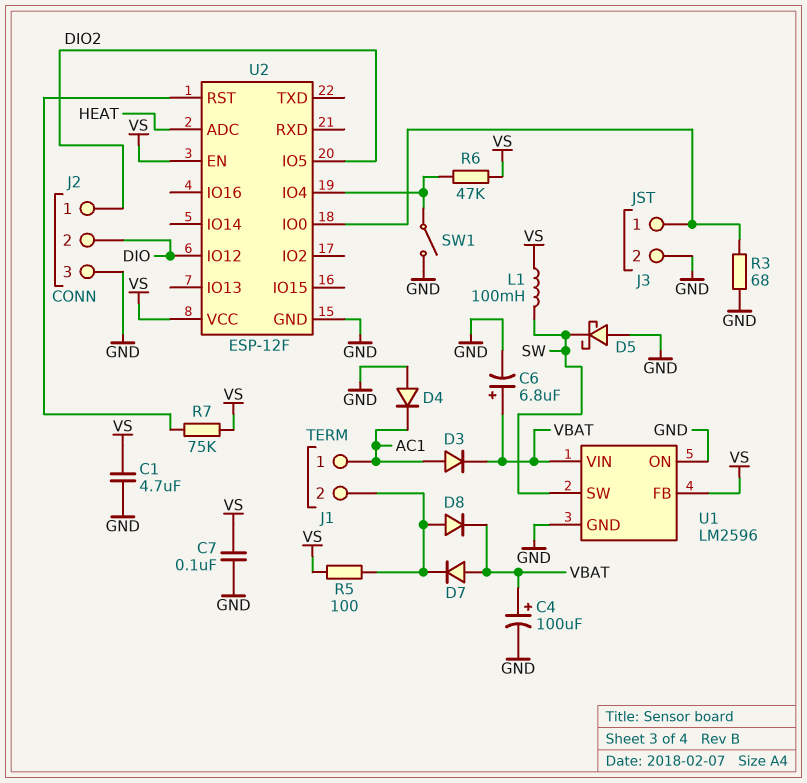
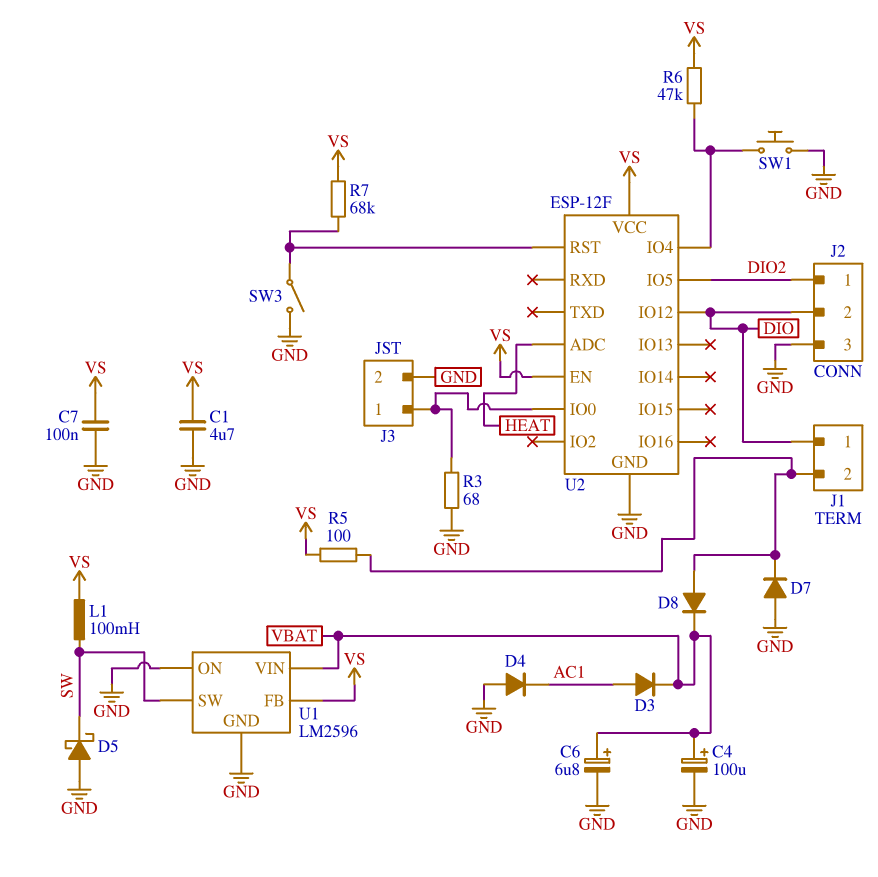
D7: diode (A VBAT, K J1/2) -> diode (A GND, K J1/2)
J1 pin 1: AC1 -> DIO
R7: 75k (U2/RST, VS) -> 68k (U2/RST, VS)
SW1: switch (GND, U2/IO4) -> button (GND, U2/IO4)
SW3: none -> switch (GND, U2/RST)

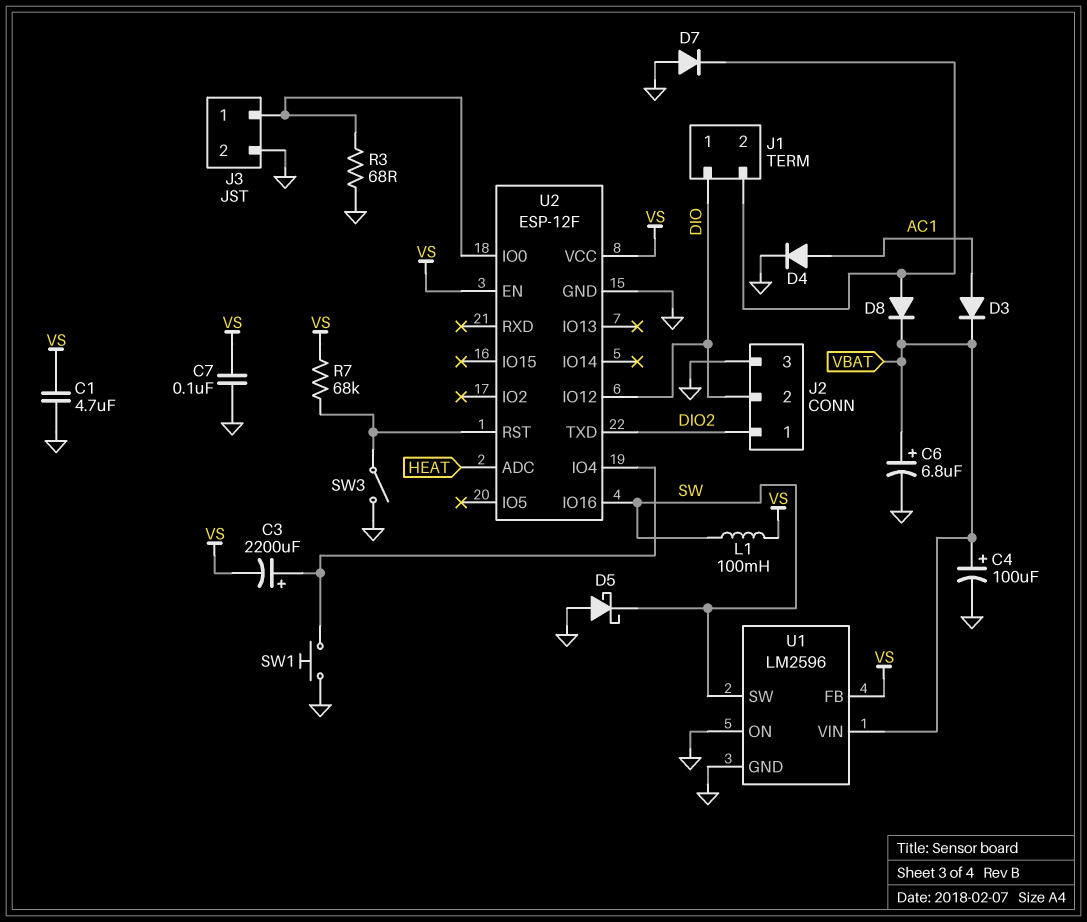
C3: none -> 2200uF (plus U2/IO4, minus VS)
D4: diode (A GND, K AC1) -> diode (A AC1, K GND)
R5: 100 (J1/2, VS) -> none
R6: 47k (U2/IO4, VS) -> none
U2 pin IO5: DIO2 -> none
U2 pin IO16: none -> SW
U2 pin TXD: none -> DIO2

